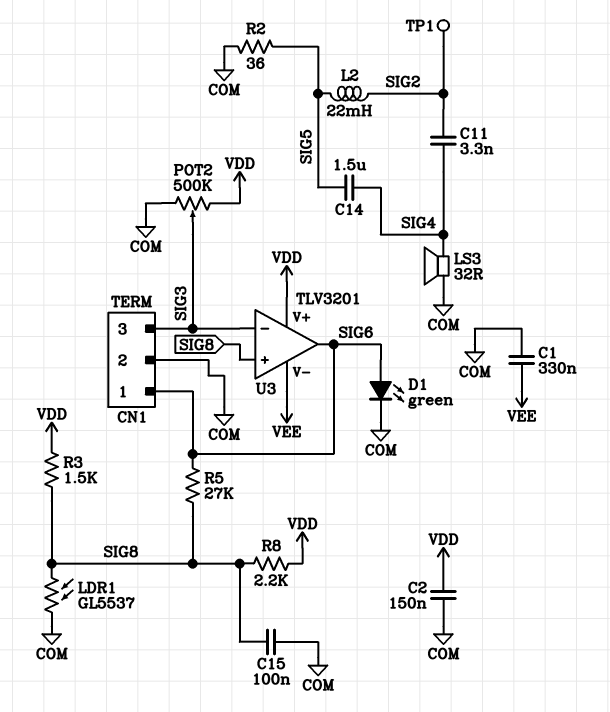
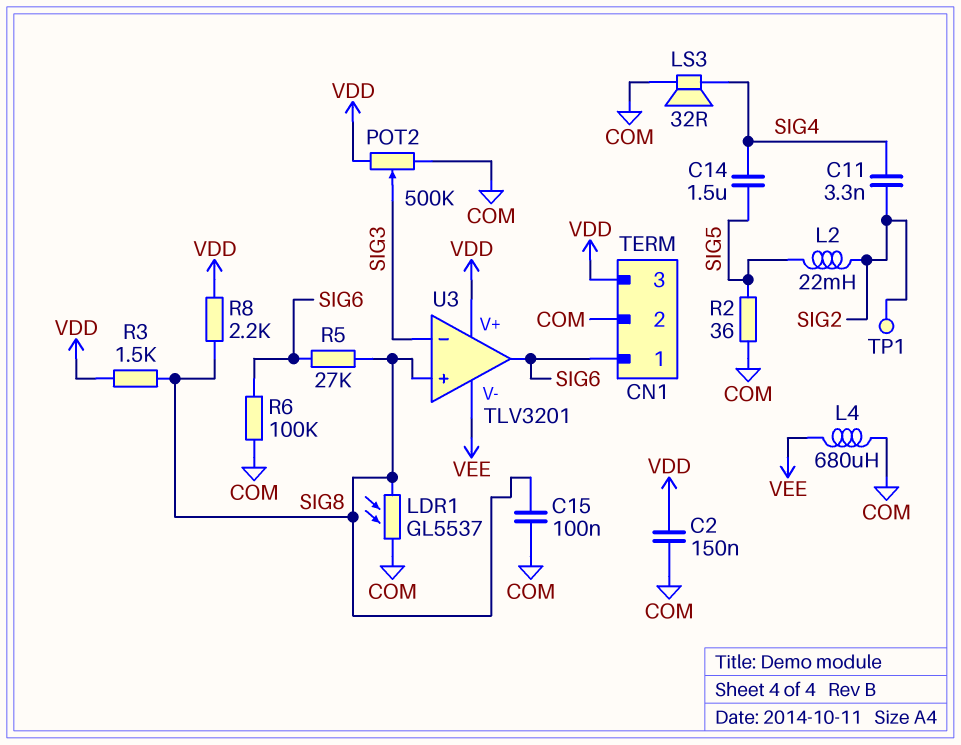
C1: 330nF (COM, VEE) -> none
CN1 pin 3: SIG3 -> VDD
D1: LED green (A SIG6, K COM) -> none
L4: none -> 680uH (COM, VEE)
R6: none -> 100k (COM, SIG6)

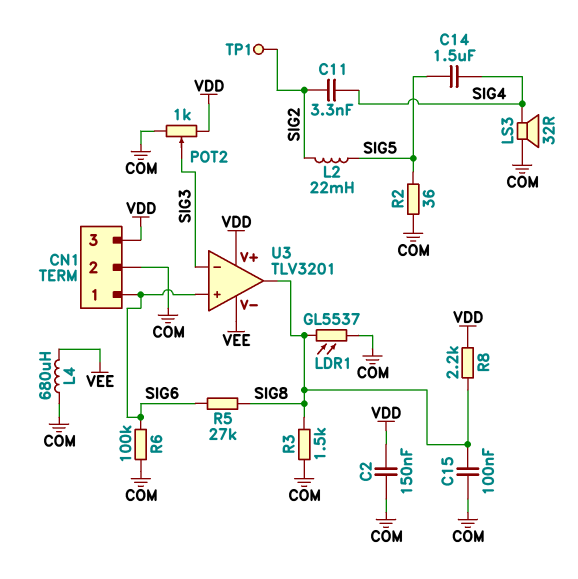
POT2: 500k (COM, VDD, wiper SIG3) -> 1k (COM, VDD, wiper SIG3)
R3: 1.5k (SIG8, VDD) -> 1.5k (COM, SIG8)
U3 pin in+: SIG8 -> SIG6
U3 pin out: SIG6 -> SIG8

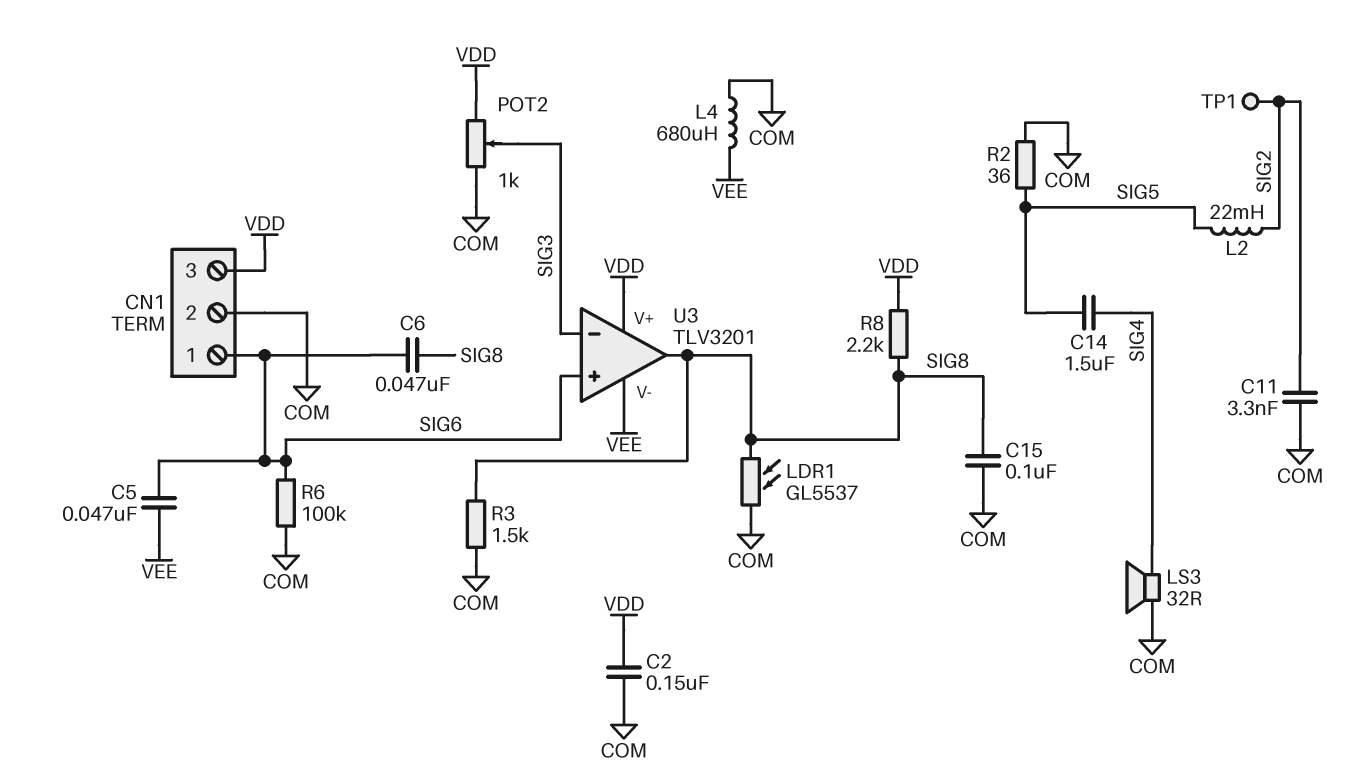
C5: none -> 47nF (SIG6, VEE)
C6: none -> 47nF (SIG6, SIG8)
C11: 3.3nF (SIG2, SIG4) -> 3.3nF (COM, SIG2)
R5: 27k (SIG6, SIG8) -> none

